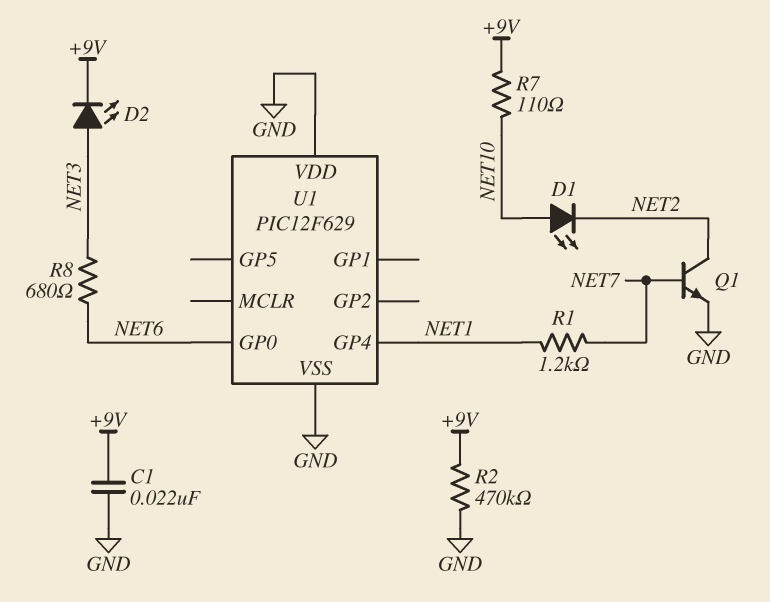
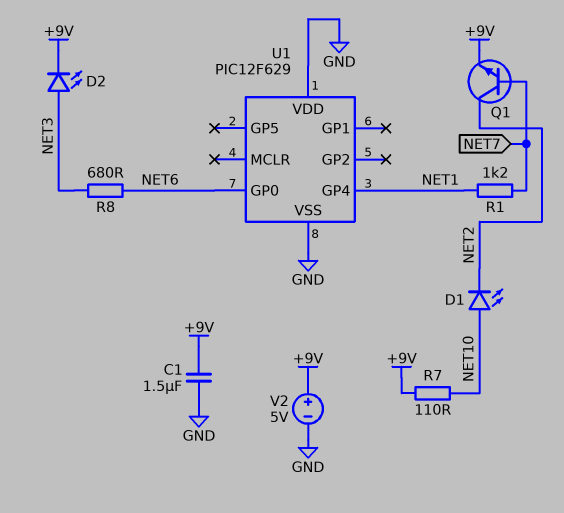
C1: 22nF (+9V, GND) -> 1.5uF (+9V, GND)
Q1: NPN (B NET7, C NET2, E GND) -> NPN (B NET7, C NET2, E +9V)
R2: 470k (+9V, GND) -> none
V2: none -> 5V (plus +9V, minus GND)

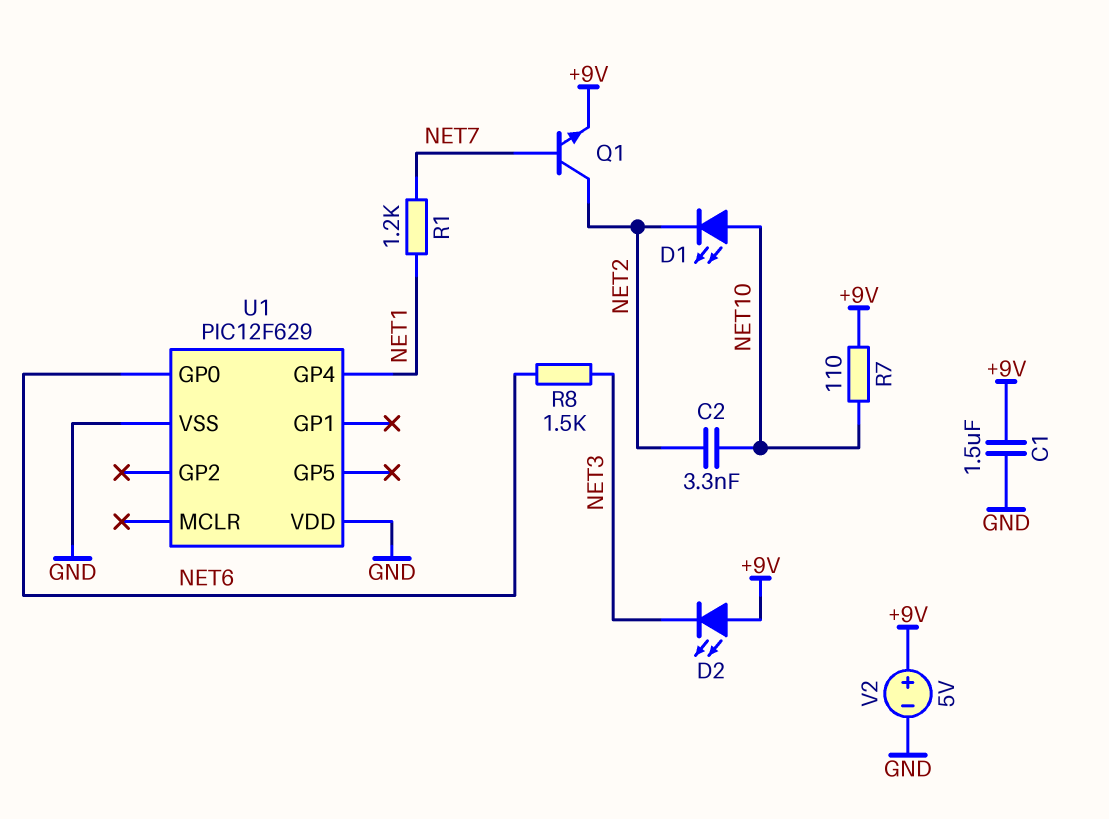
C2: none -> 3.3nF (NET2, NET10)
D2: LED (A NET3, K +9V) -> LED (A +9V, K NET3)
R8: 680 (NET3, NET6) -> 1.5k (NET3, NET6)

